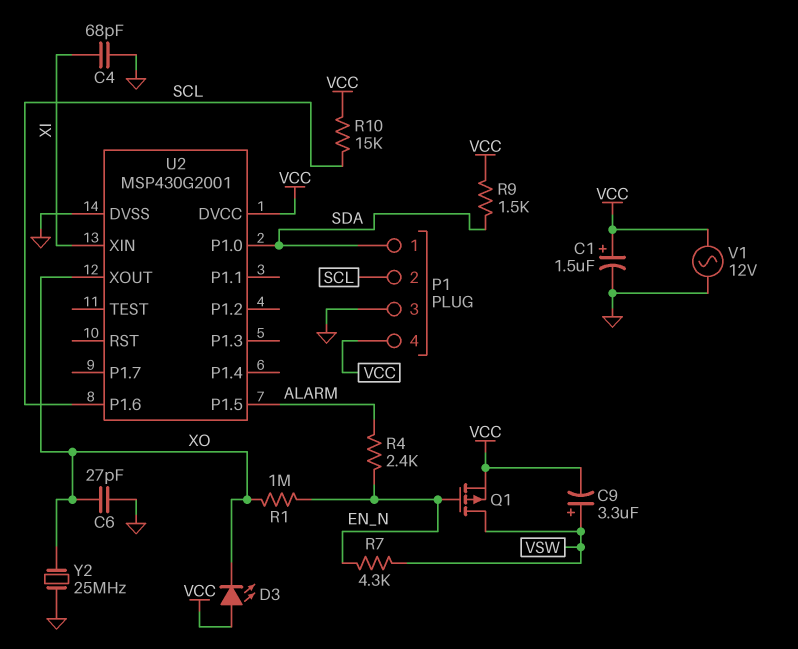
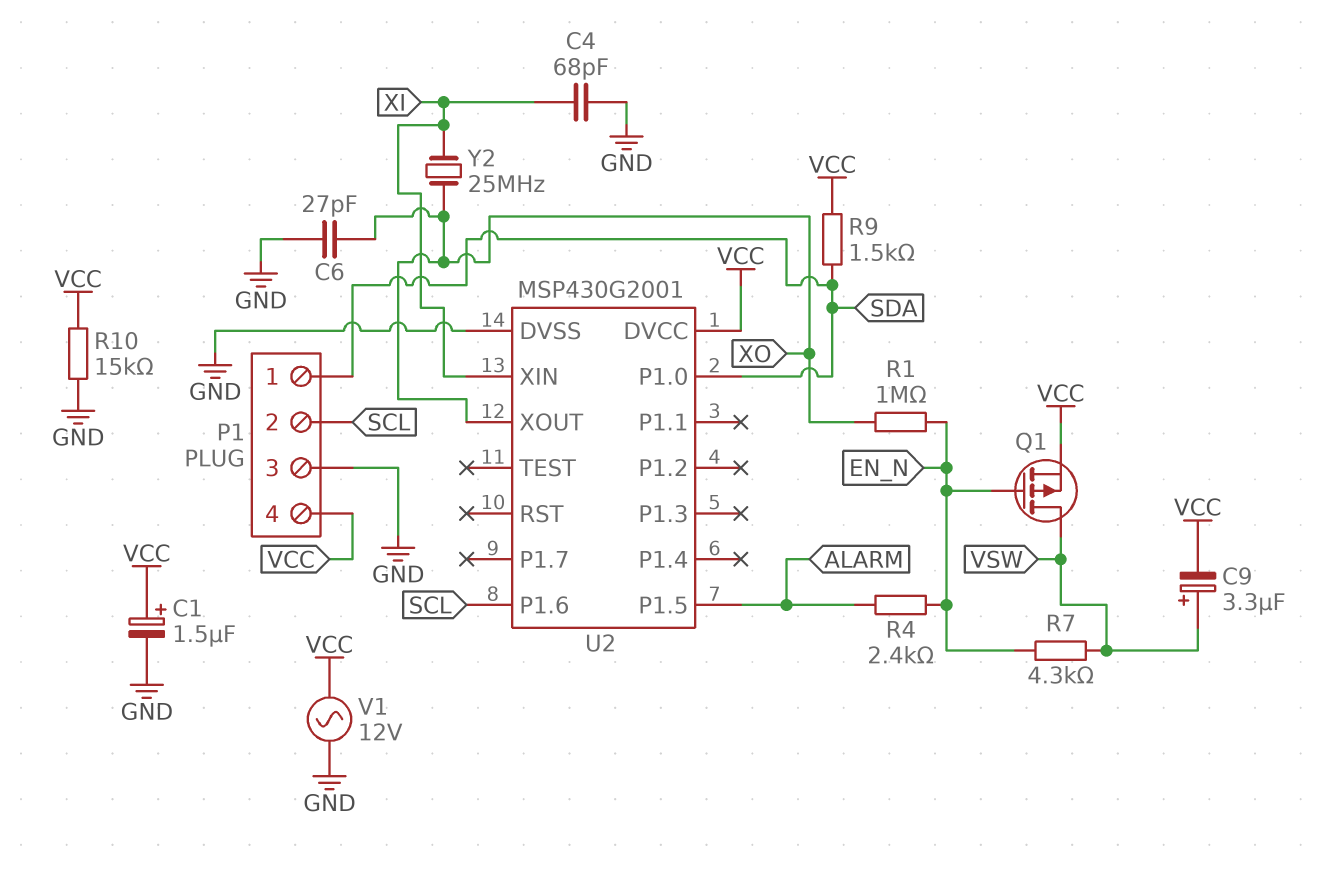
D3: LED (A VCC, K XO) -> none
R10: 15k (SCL, VCC) -> 15k (GND, VCC)
Y2: 25MHz (GND, XO) -> 25MHz (XI, XO)

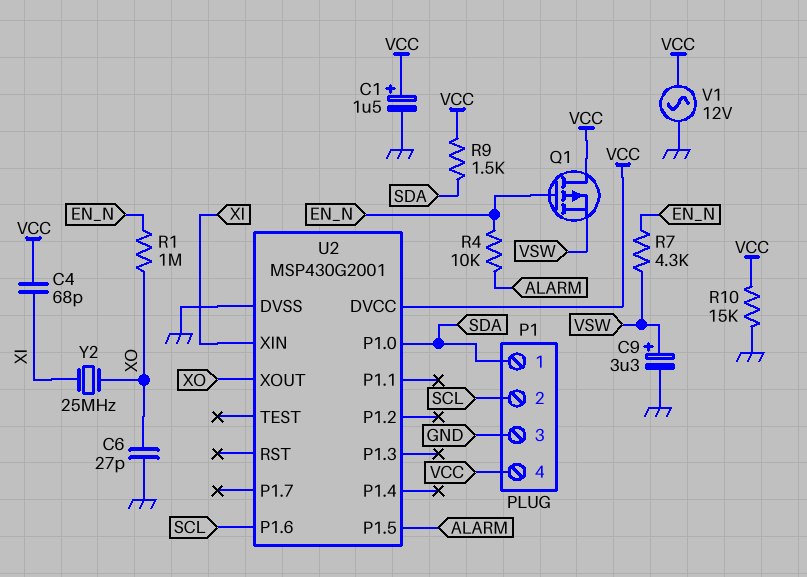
C4: 68pF (GND, XI) -> 68pF (VCC, XI)
C9: 3.3uF (plus VSW, minus VCC) -> 3.3uF (plus VSW, minus GND)
Q1: PMOS (G EN_N, D VSW, S VCC) -> PMOS (G EN_N, D VCC, S VSW)
R4: 2.4k (ALARM, EN_N) -> 10k (ALARM, EN_N)

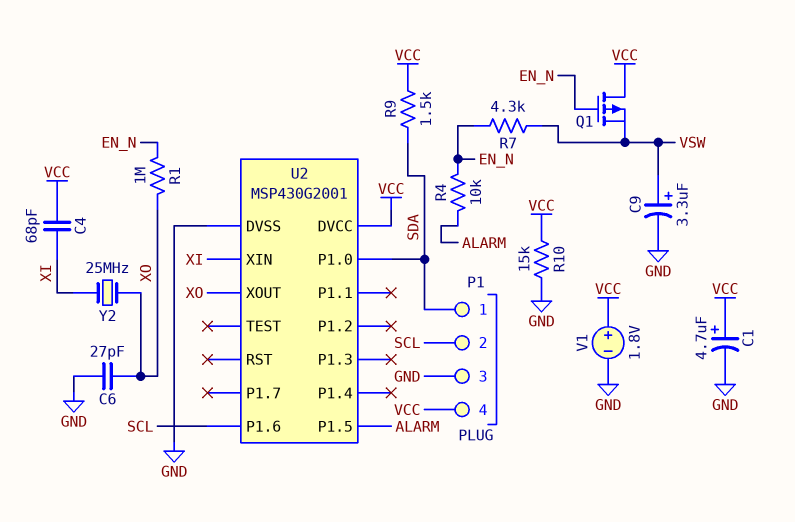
C1: 1.5uF (plus VCC, minus GND) -> 4.7uF (plus VCC, minus GND)
V1: AC 12V (GND, VCC) -> 1.8V (plus VCC, minus GND)

